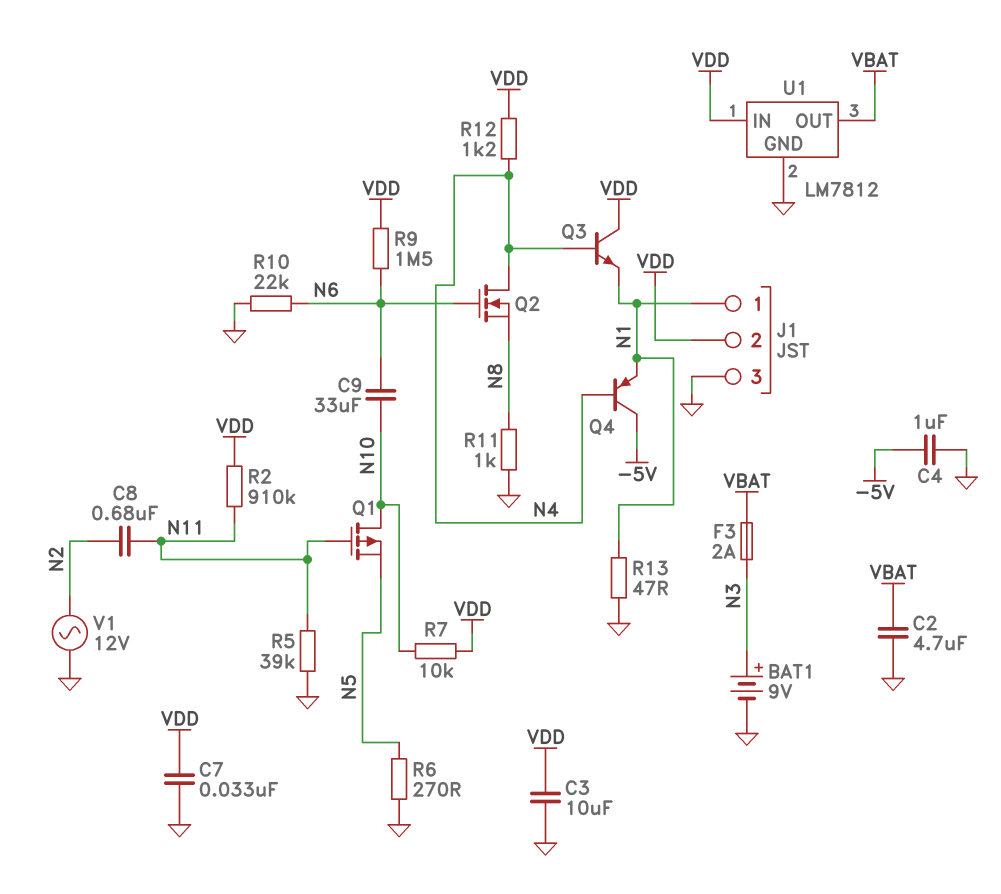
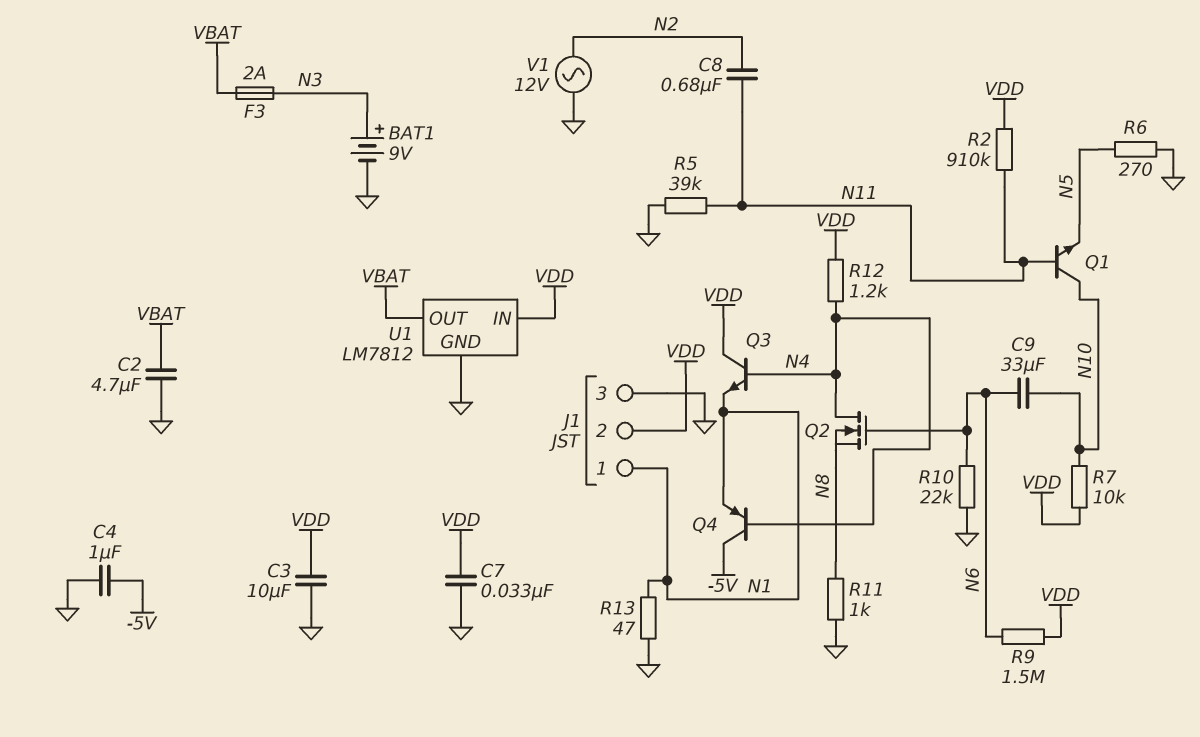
Q1: PMOS (G N11, D N10, S N5) -> NPN (B N11, C N10, E N5)

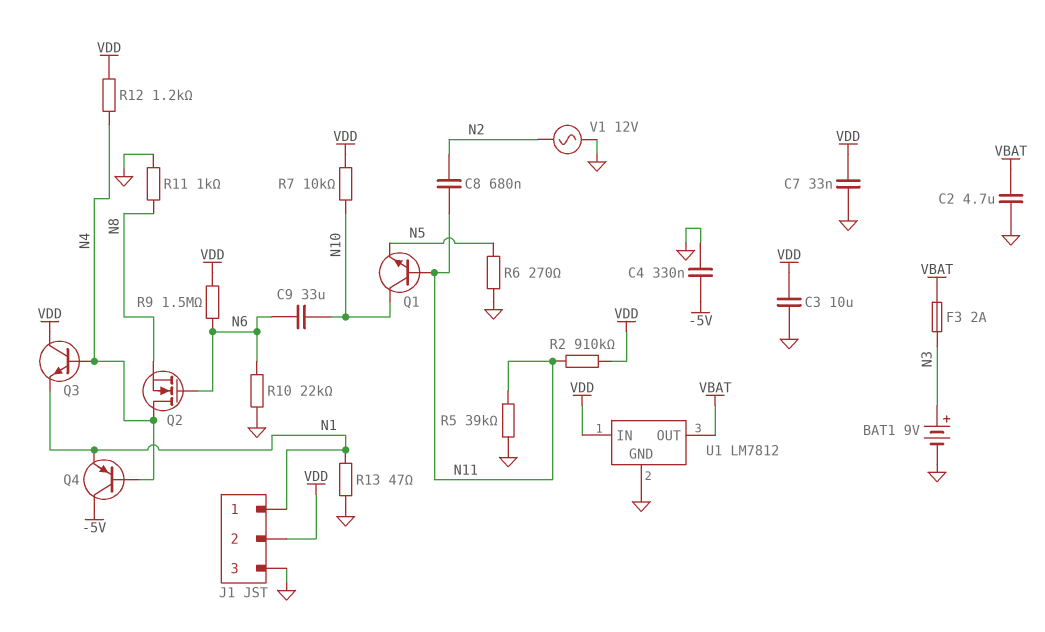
C4: 1uF (-5V, GND) -> 330nF (-5V, GND)

